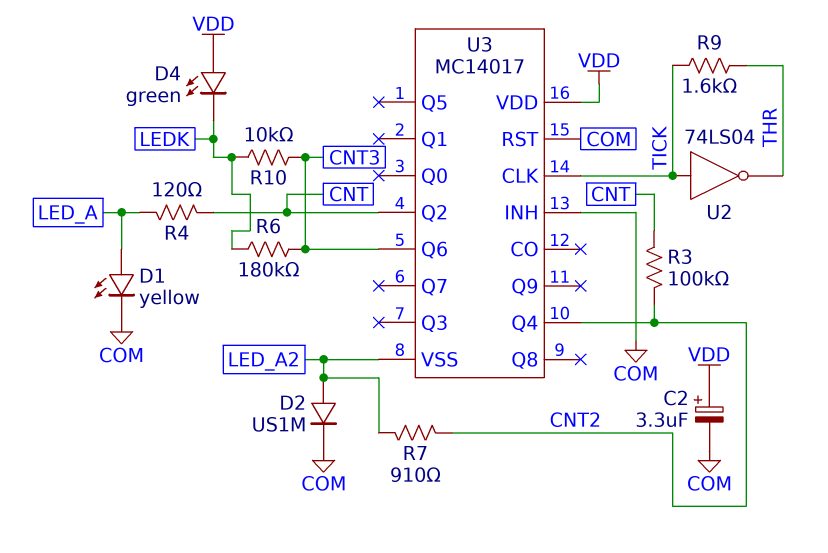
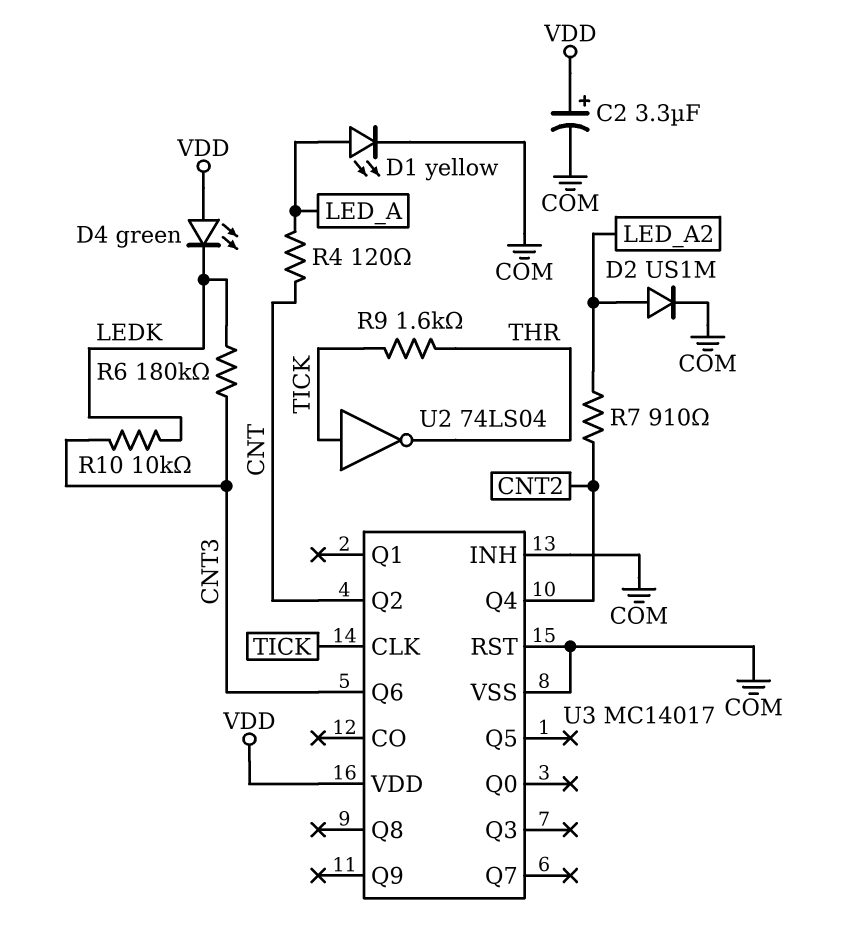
R3: 100k (CNT, CNT2) -> none
U3 pin VSS: LED_A2 -> COM

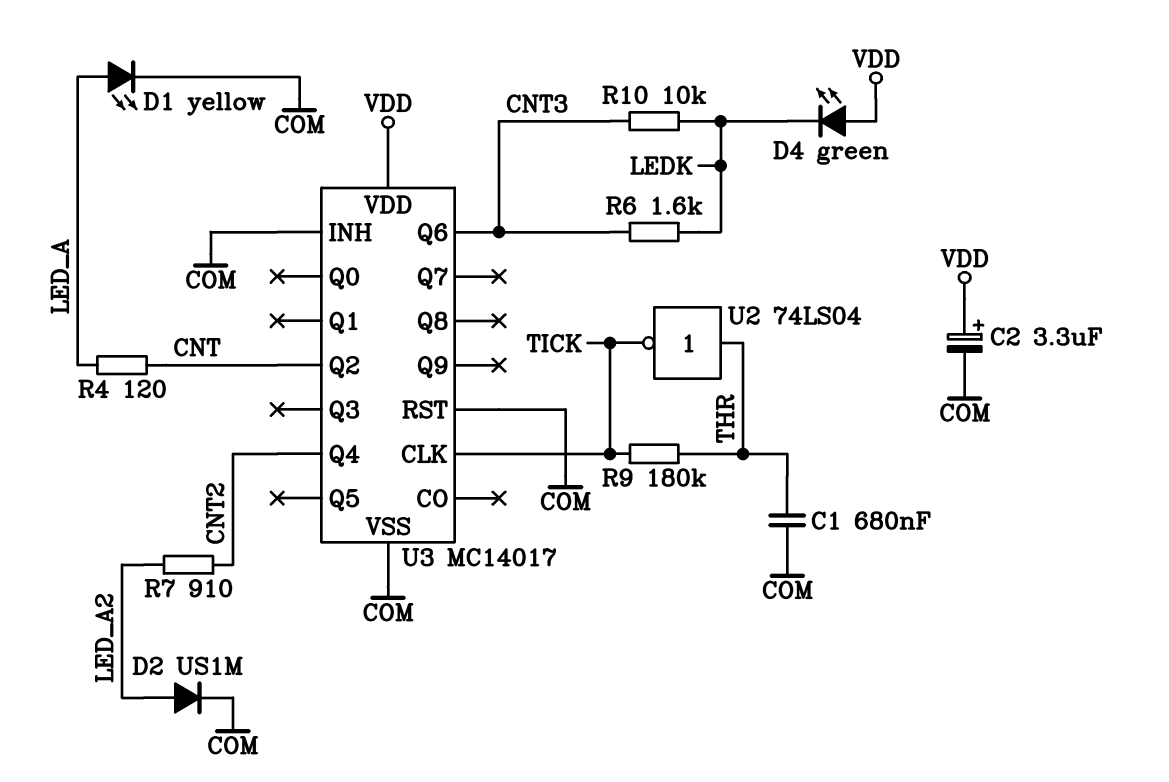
C1: none -> 680nF (COM, THR)
R6: 180k (CNT3, LEDK) -> 1.6k (CNT3, LEDK)
R9: 1.6k (THR, TICK) -> 180k (THR, TICK)
U2: NOT 74LS04 (in TICK, out THR) -> NOT 74LS04 (in THR, out TICK)

